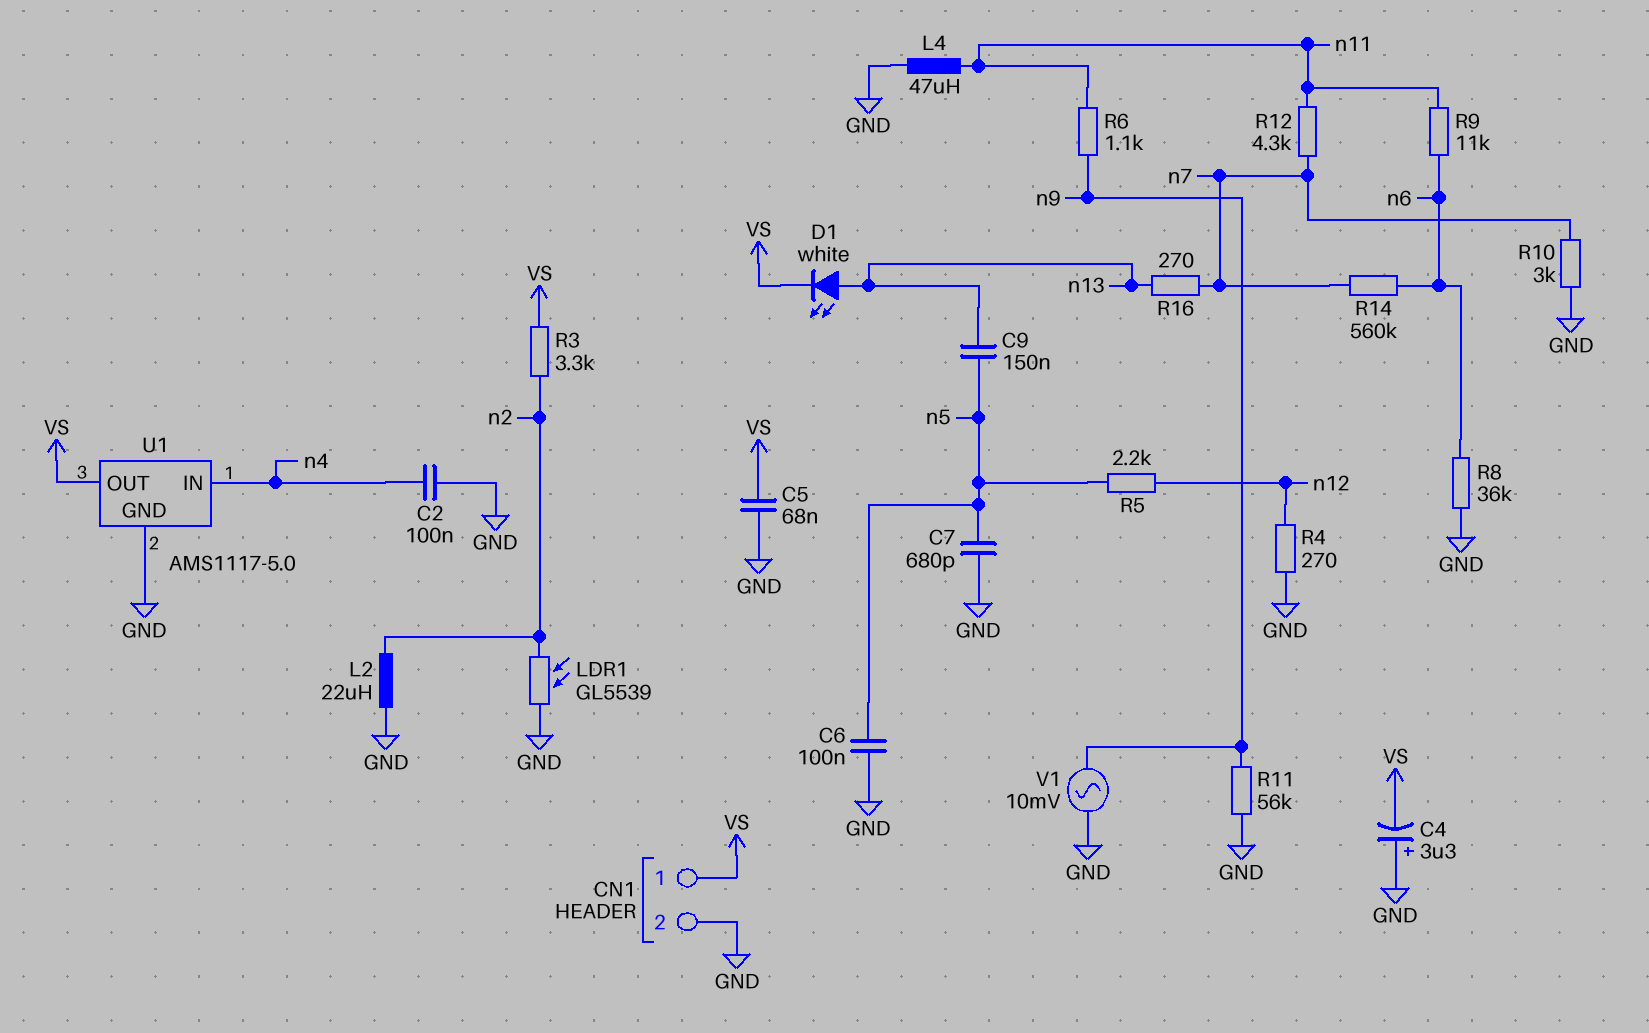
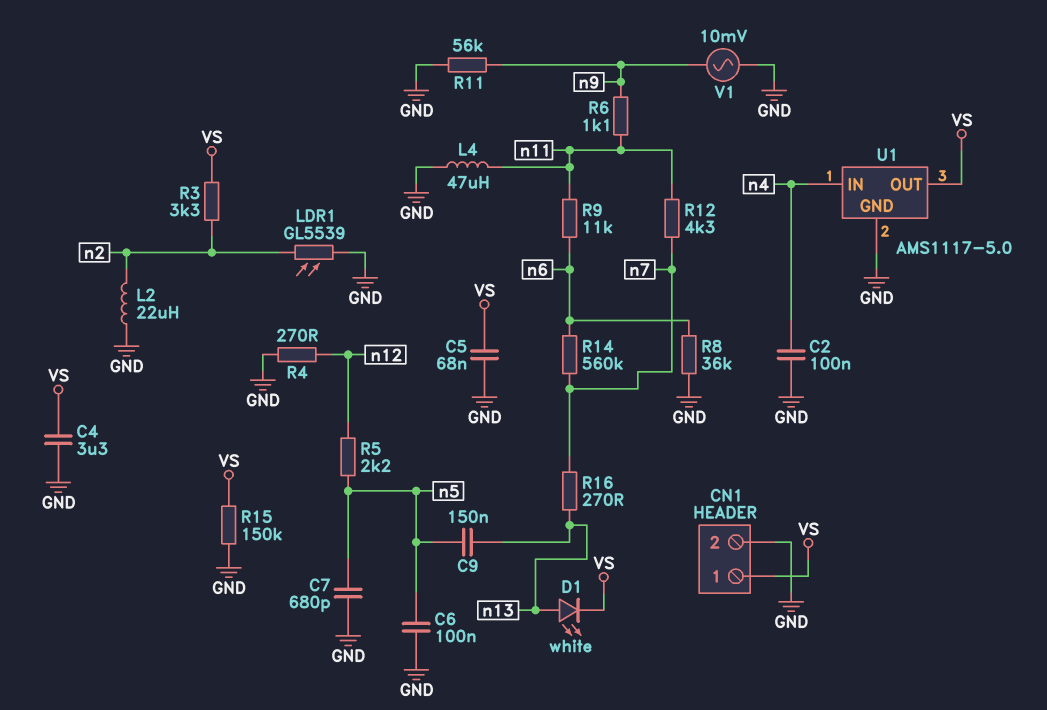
C4: 3.3uF (plus GND, minus VS) -> 3.3uF (GND, VS)
R10: 3k (GND, n7) -> none
R15: none -> 150k (GND, VS)

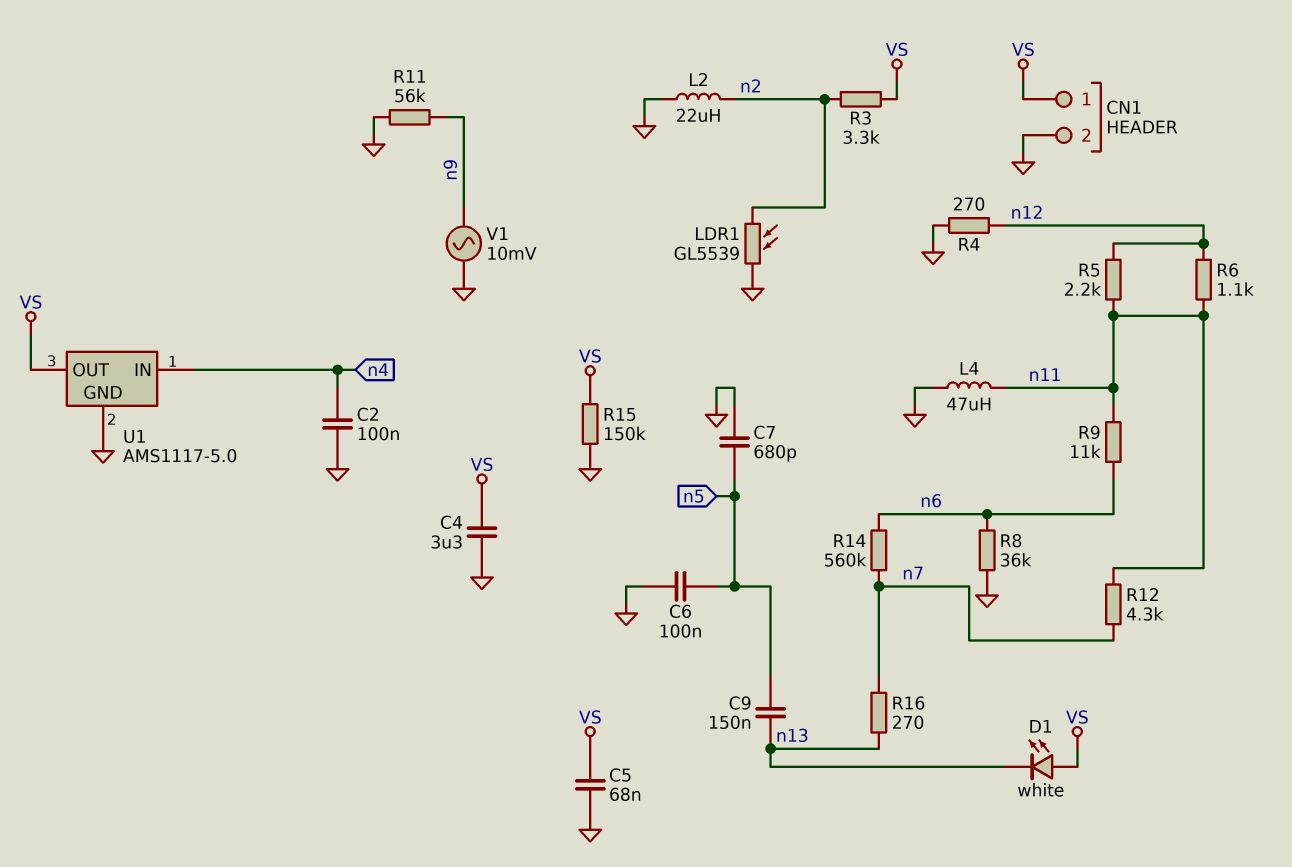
D1: LED white (A n13, K VS) -> LED white (A VS, K n13)
R5: 2.2k (n5, n12) -> 2.2k (n11, n12)
R6: 1.1k (n9, n11) -> 1.1k (n11, n12)

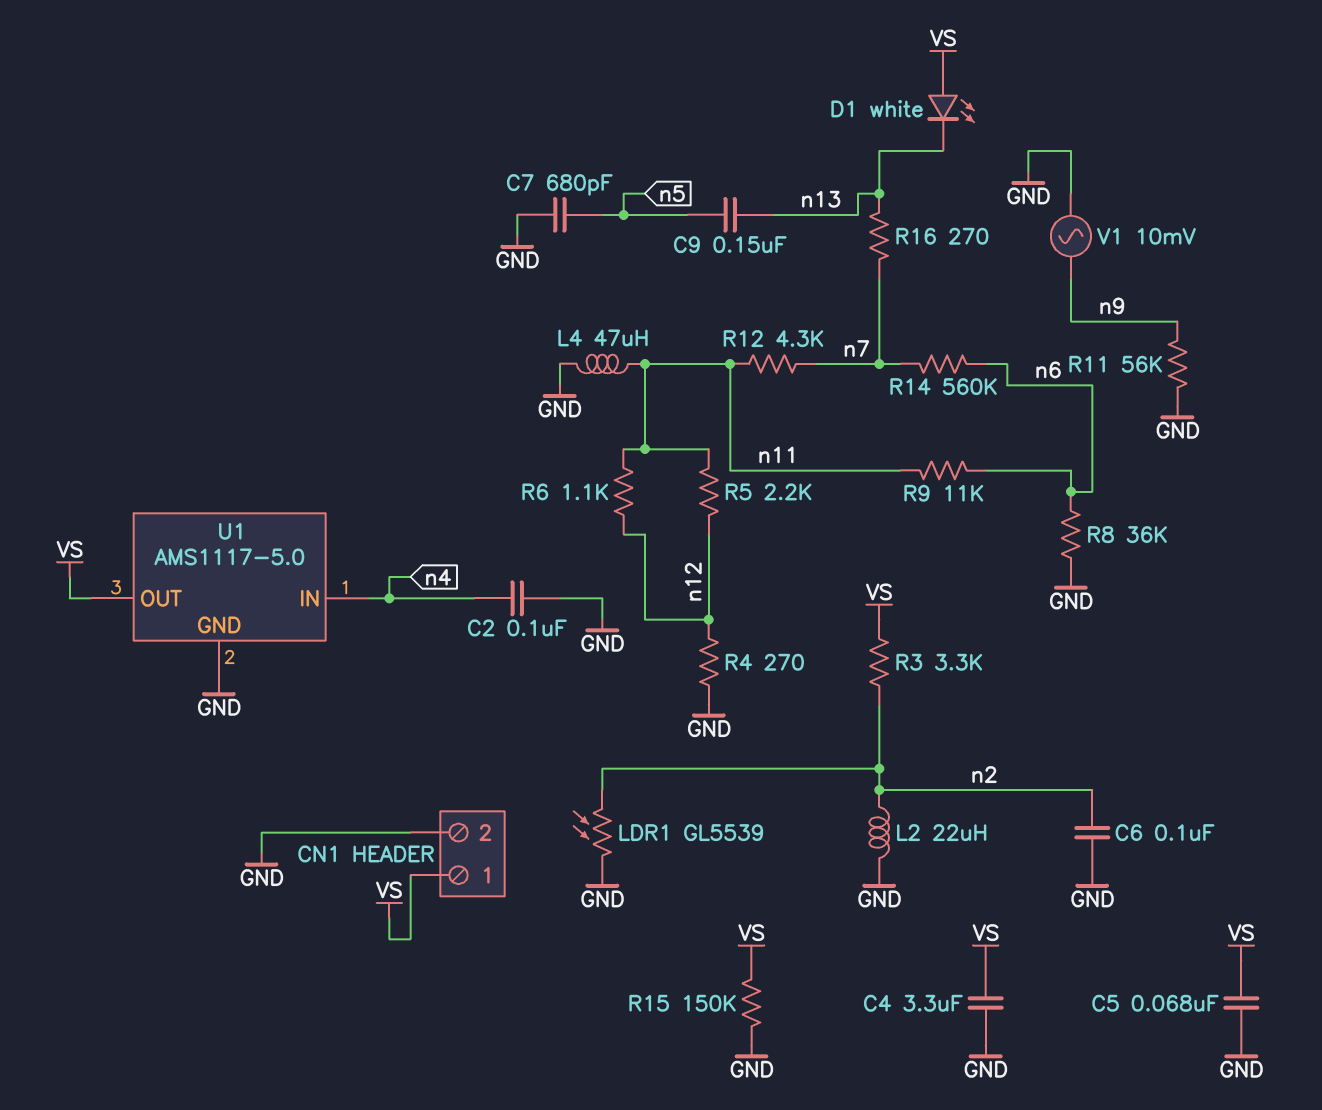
C6: 100nF (GND, n5) -> 100nF (GND, n2)

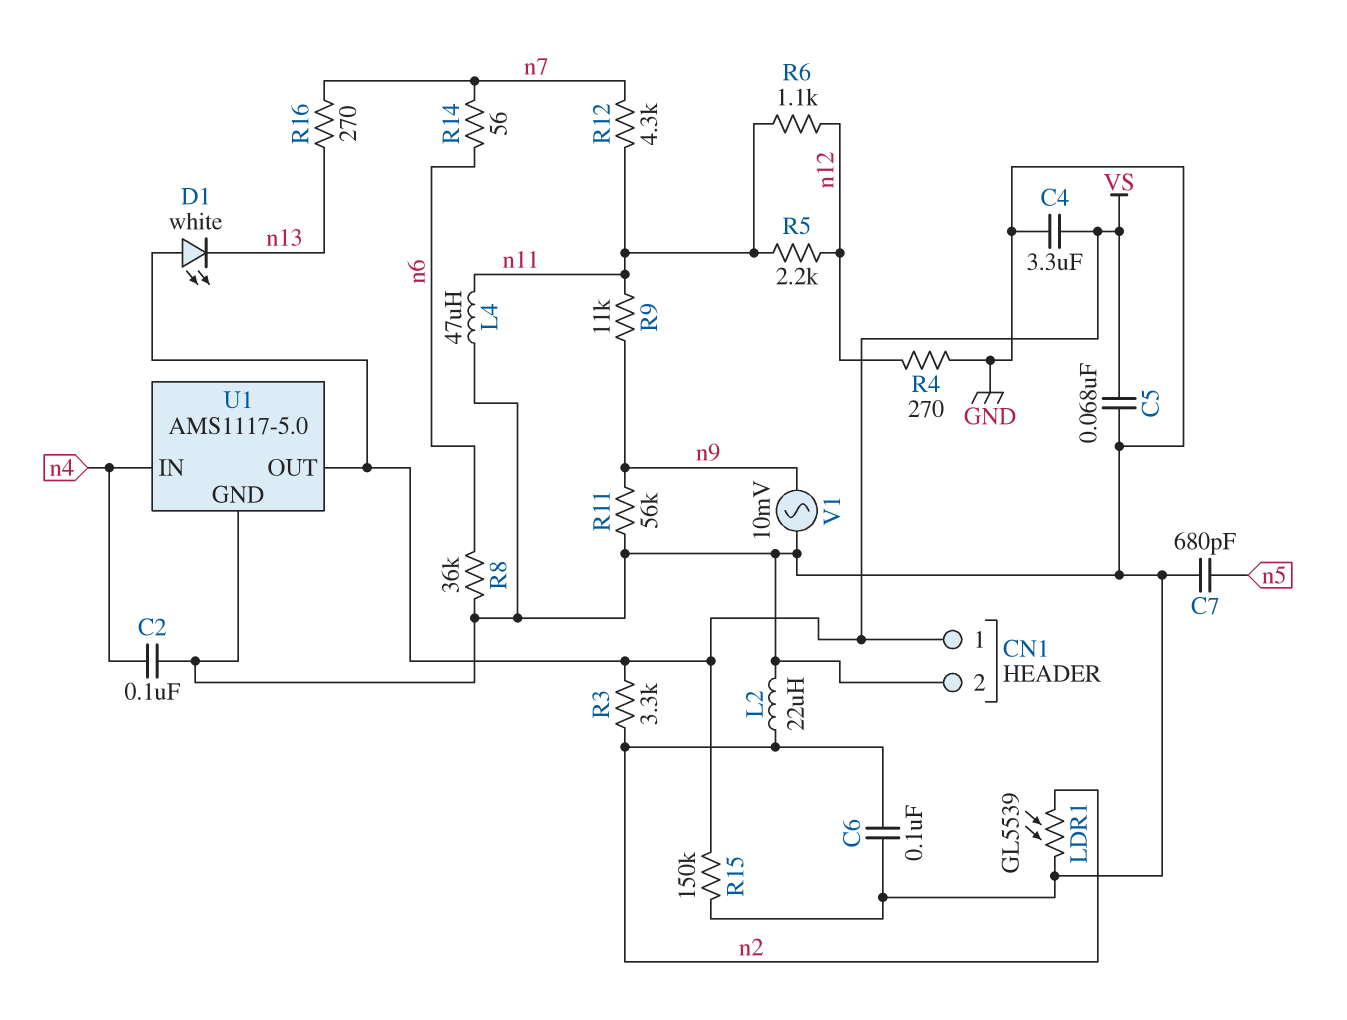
C9: 150nF (n5, n13) -> none
R9: 11k (n6, n11) -> 11k (n9, n11)
R14: 560k (n6, n7) -> 56 (n6, n7)

